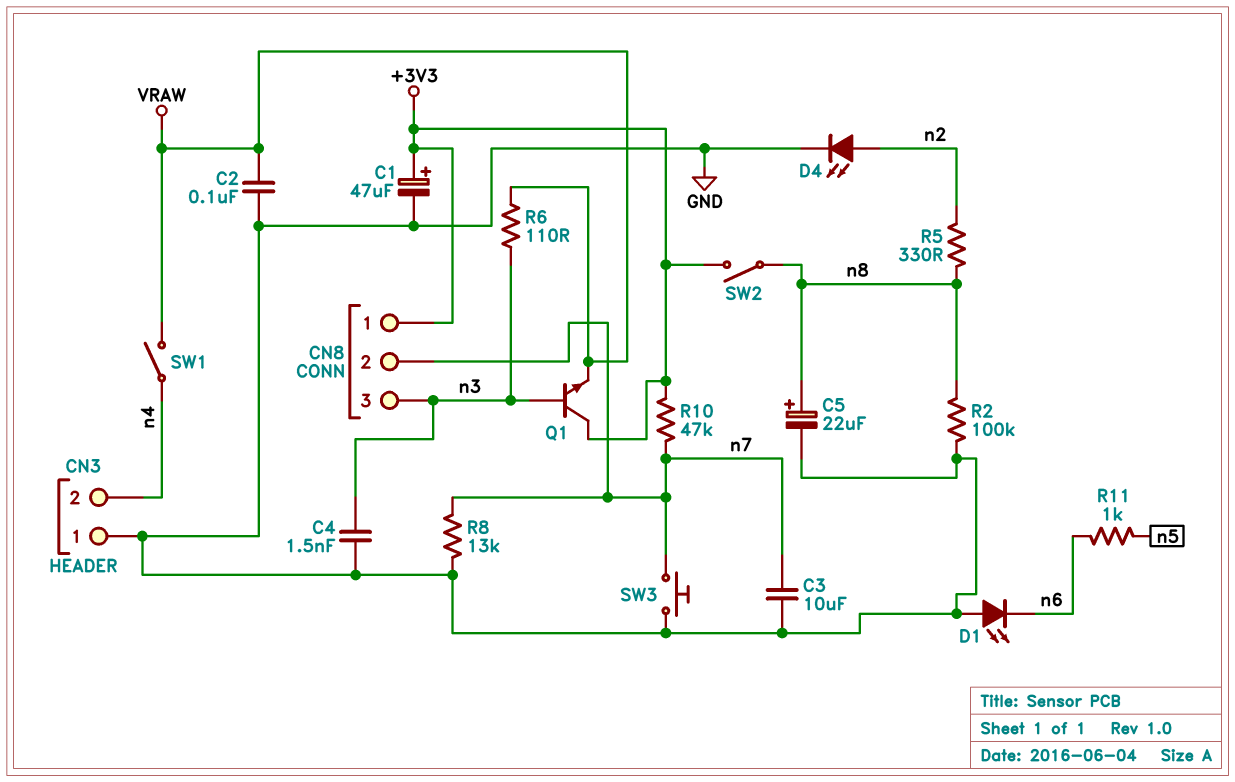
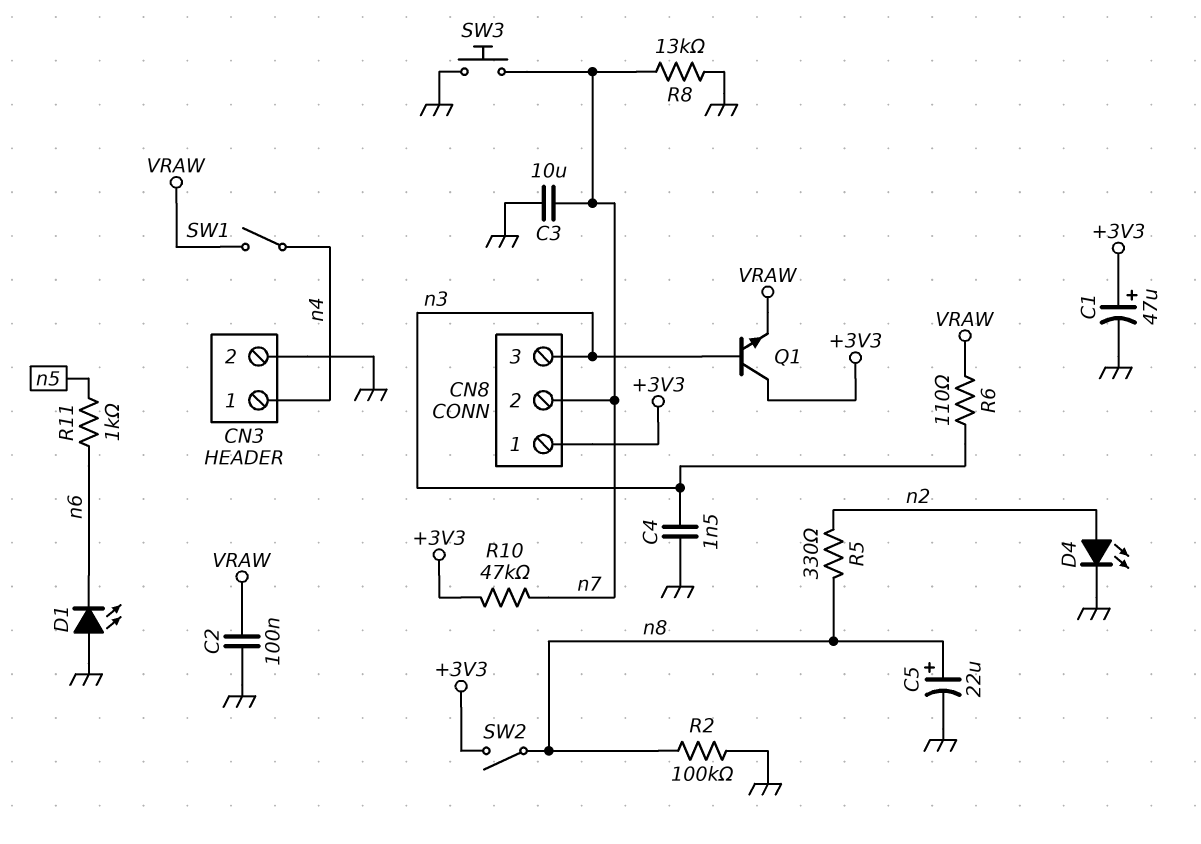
CN3 pin 1: GND -> n4
CN3 pin 2: n4 -> GND

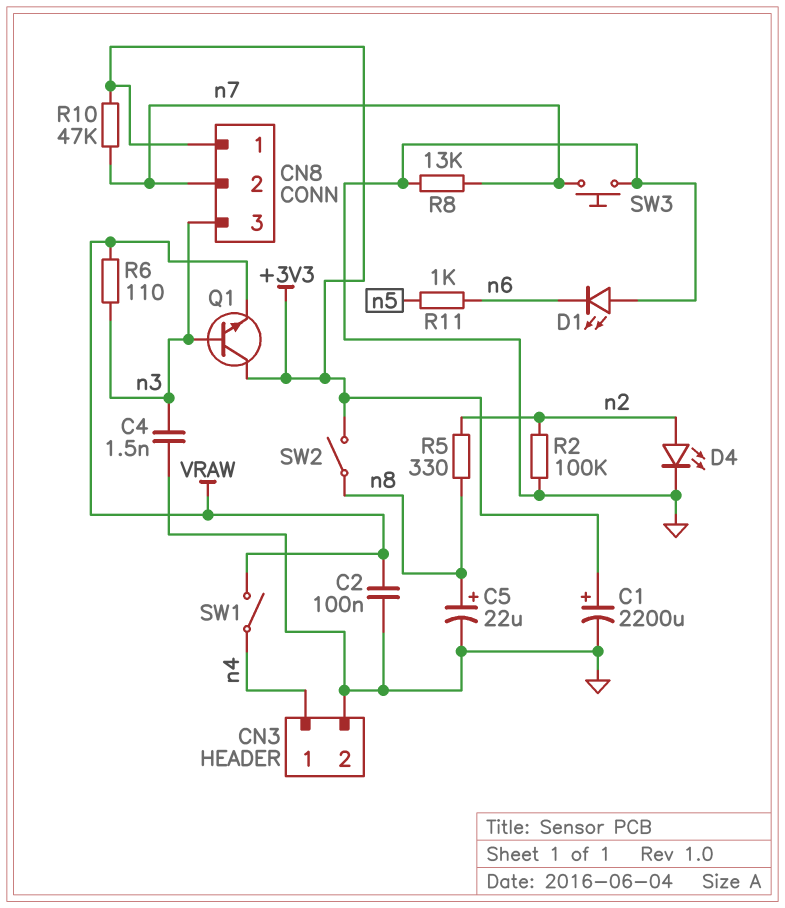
C1: 47uF (plus +3V3, minus GND) -> 2200uF (plus +3V3, minus GND)
C3: 10uF (GND, n7) -> none
R2: 100k (GND, n8) -> 100k (GND, n2)

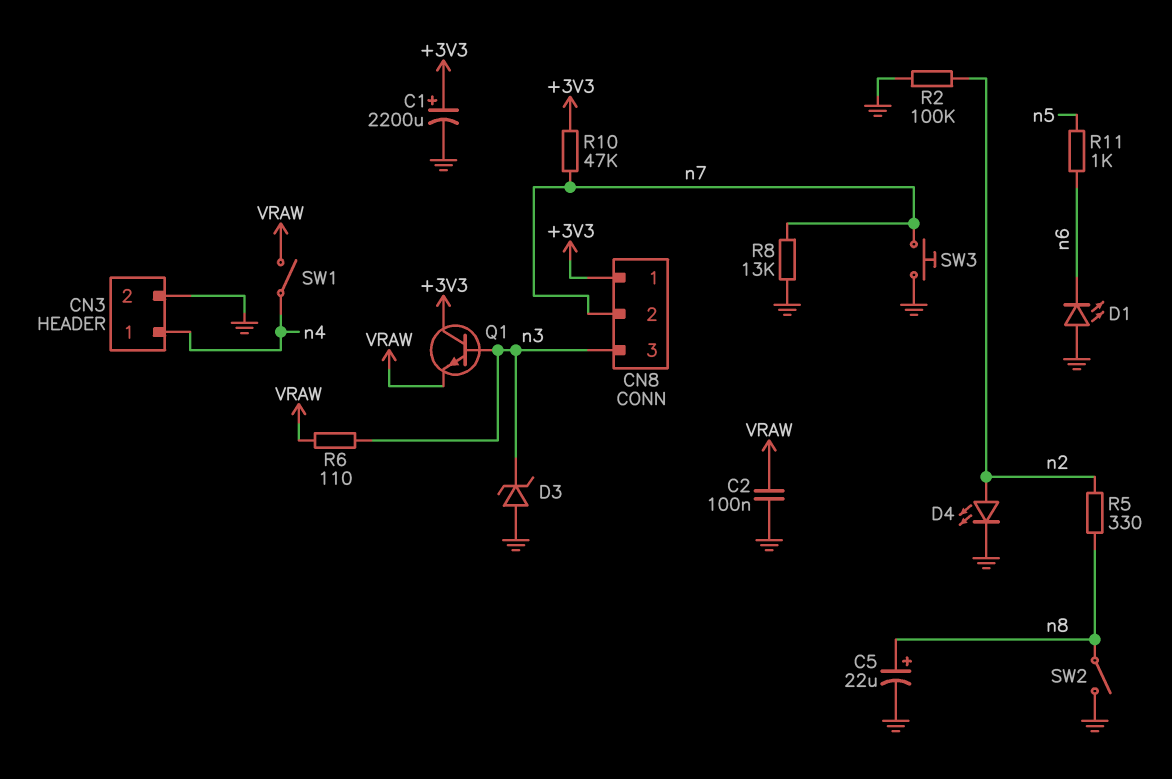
C4: 1.5nF (GND, n3) -> none
D3: none -> zener (A GND, K n3)
SW2: switch (+3V3, n8) -> switch (GND, n8)

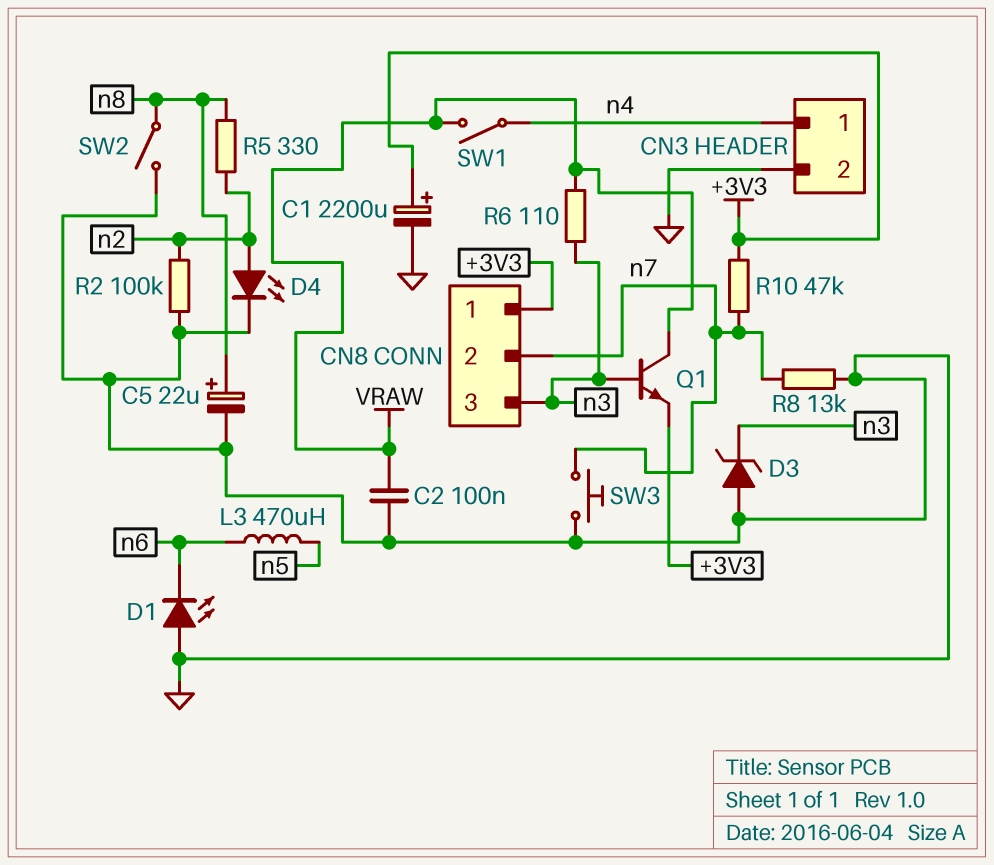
L3: none -> 470uH (n5, n6)
Q1: NPN (B n3, C +3V3, E VRAW) -> NPN (B n3, C VRAW, E +3V3)
R11: 1k (n5, n6) -> none

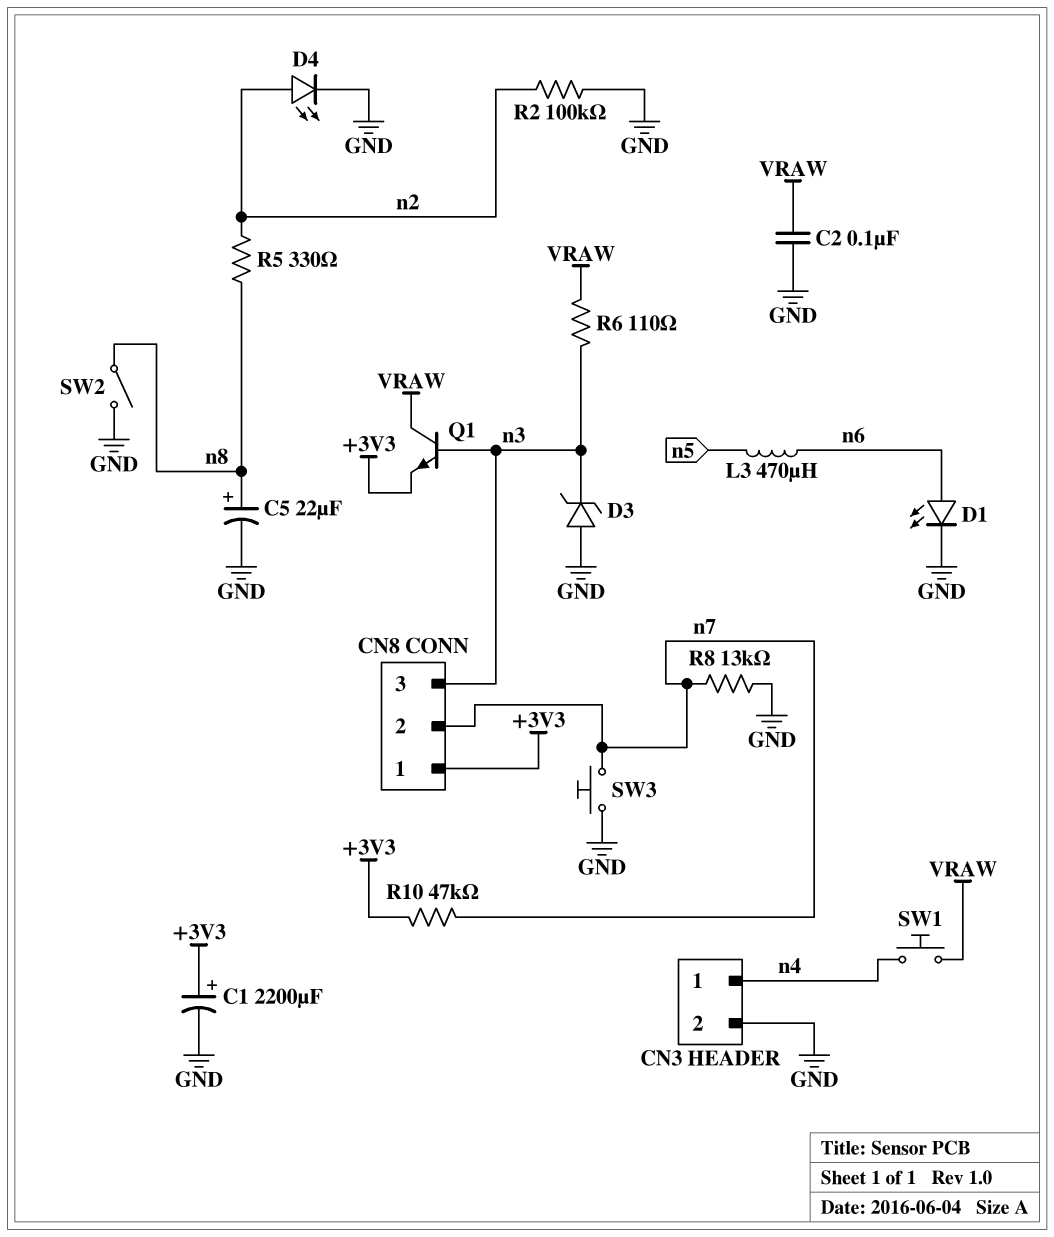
D1: LED (A GND, K n6) -> LED (A n6, K GND)
SW1: switch (VRAW, n4) -> button (VRAW, n4)

